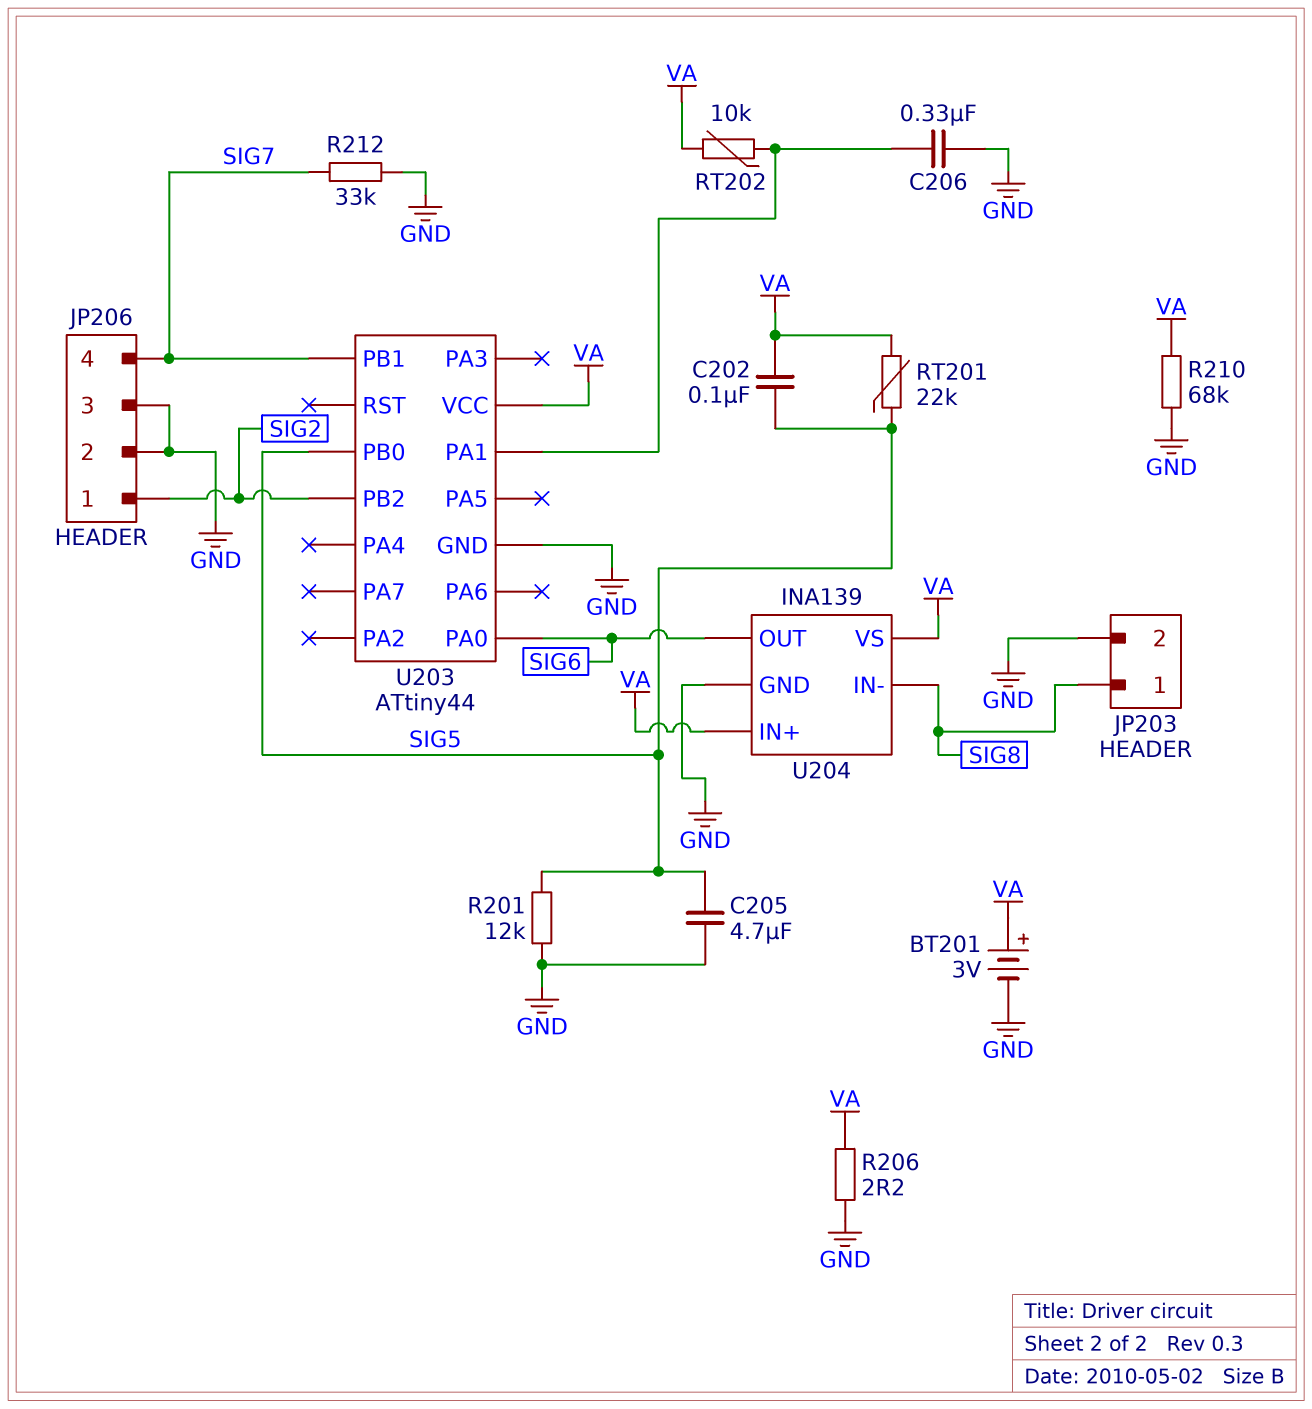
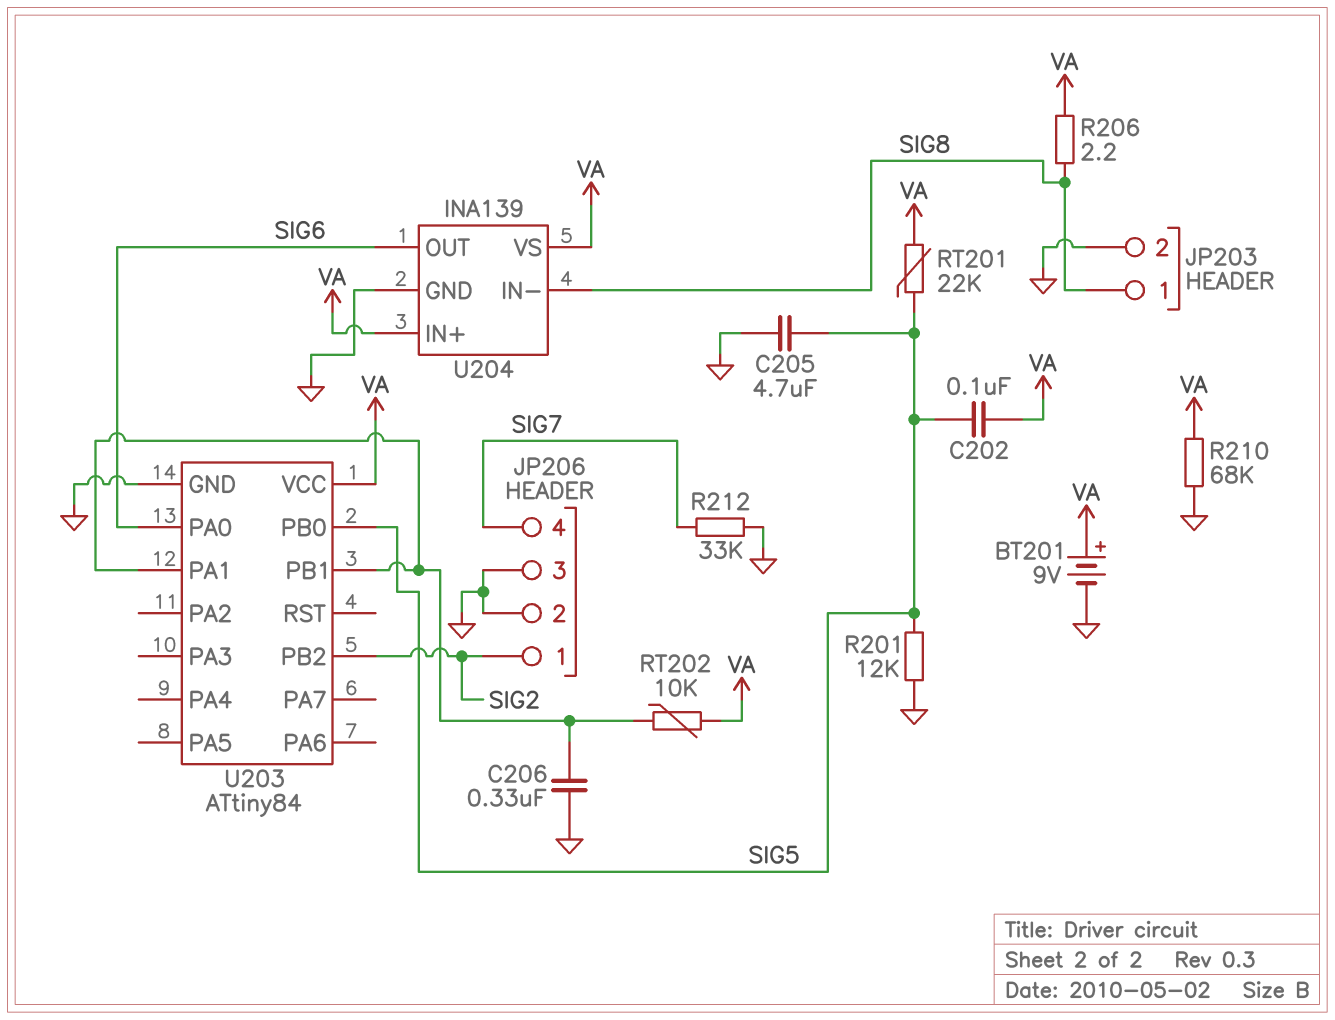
BT201: 3V (plus VA, minus GND) -> 9V (plus VA, minus GND)
R206: 2.2 (GND, VA) -> 2.2 (SIG8, VA)
U203: ATtiny44 -> ATtiny84
U203 pin PB1: SIG7 -> U203/PA1

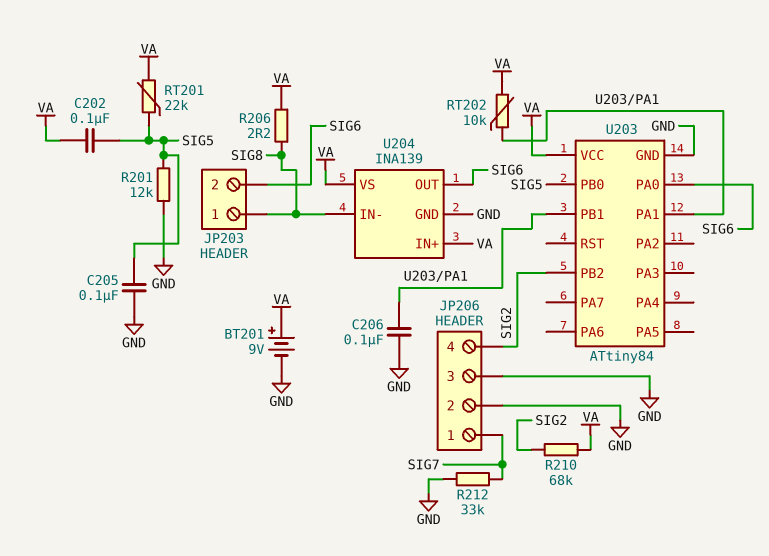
C205: 4.7uF (GND, SIG5) -> 100nF (GND, SIG5)
C206: 330nF (GND, U203/PA1) -> 100nF (GND, U203/PA1)
JP203 pin 2: GND -> SIG6
JP206 pin 1: SIG2 -> SIG7
JP206 pin 4: SIG7 -> SIG2
R210: 68k (GND, VA) -> 68k (SIG2, VA)

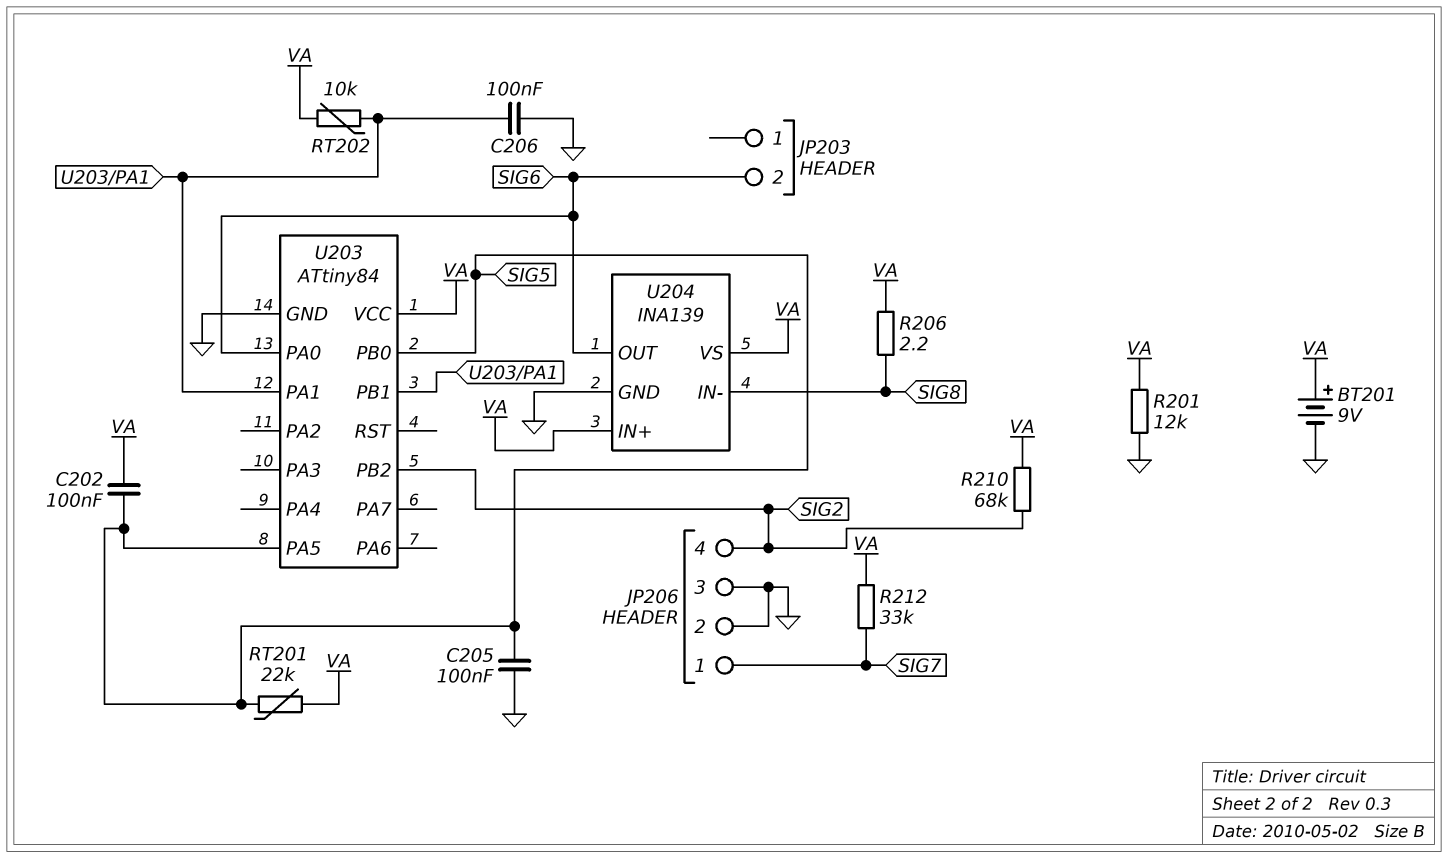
JP203 pin 1: SIG8 -> none
R201: 12k (GND, SIG5) -> 12k (GND, VA)
R212: 33k (GND, SIG7) -> 33k (SIG7, VA)
U203 pin PA5: none -> SIG5

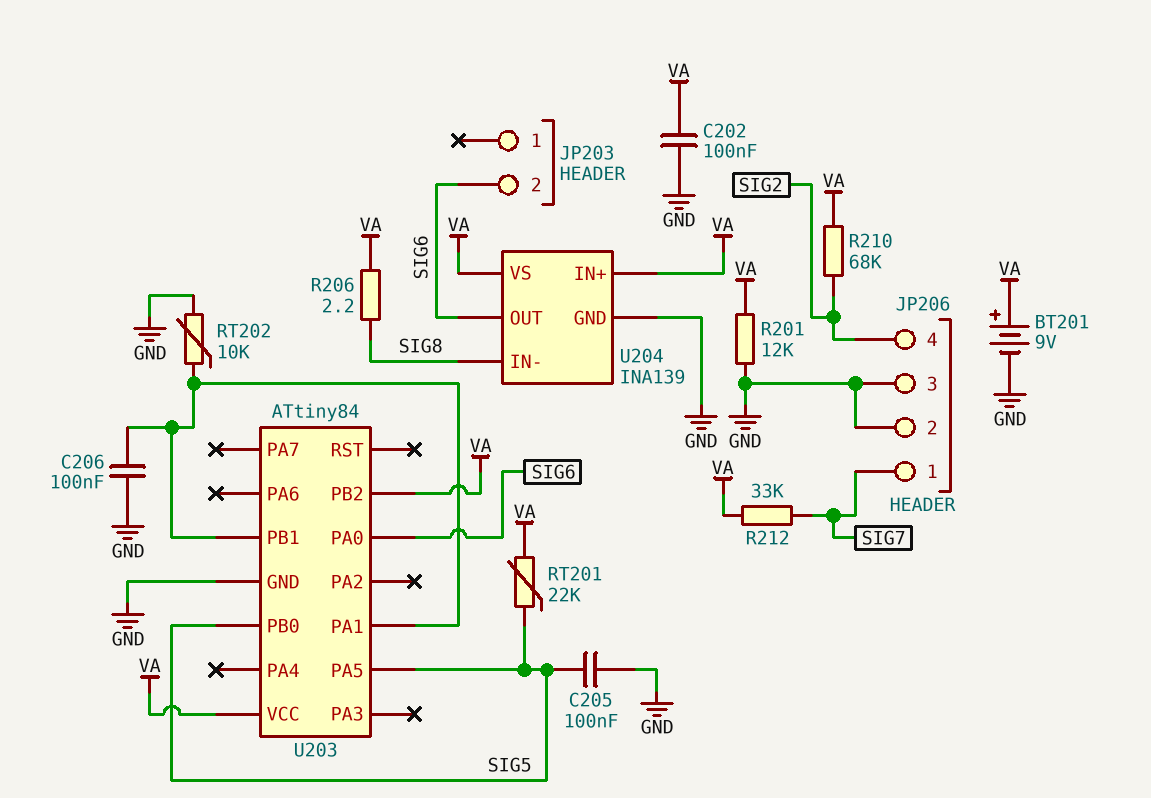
C202: 100nF (SIG5, VA) -> 100nF (GND, VA)
RT202: 10k (U203/PA1, VA) -> 10k (GND, U203/PA1)
U203 pin PB2: SIG2 -> VA

